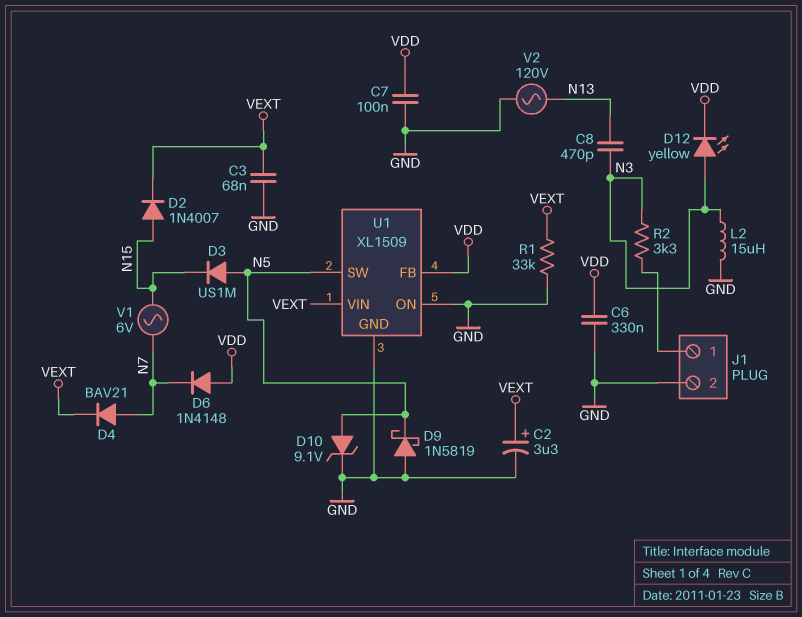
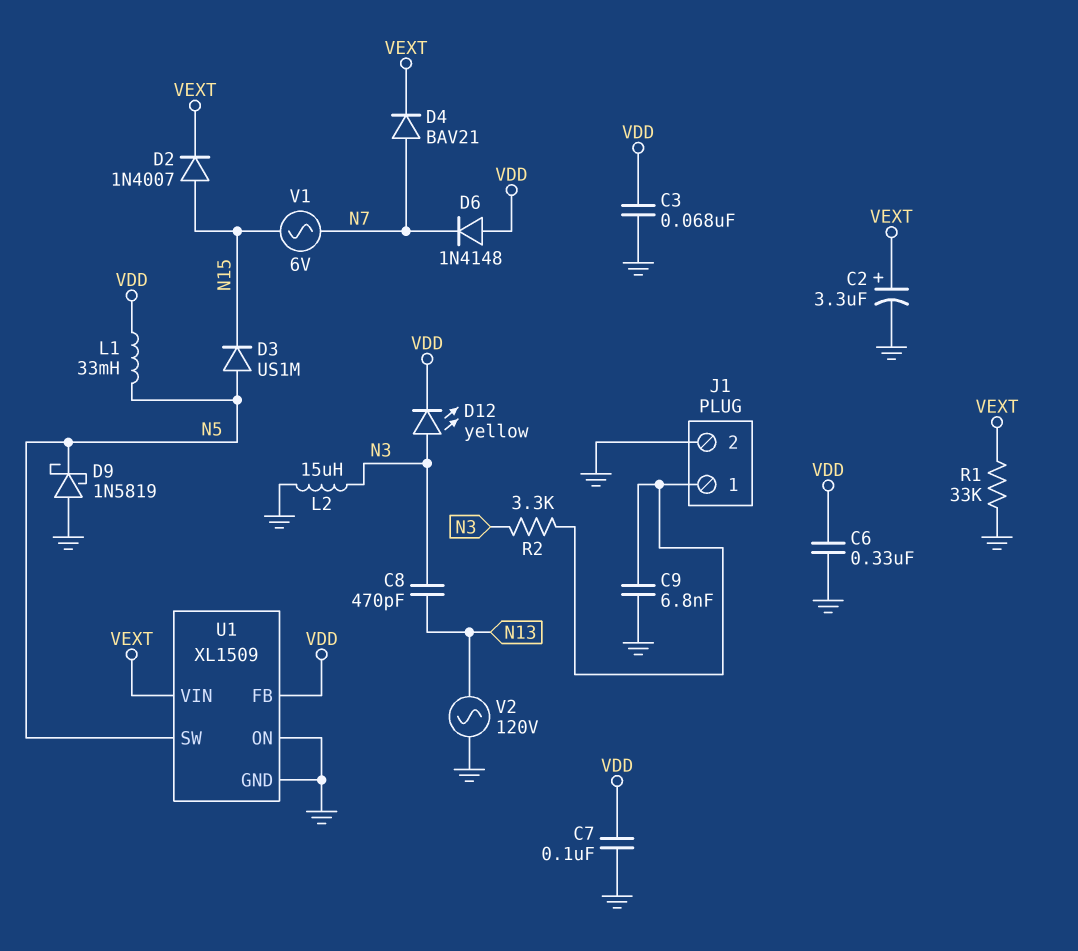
C3: 68nF (GND, VEXT) -> 68nF (GND, VDD)
C9: none -> 6.8nF (GND, J1/1)
D10: zener 9.1V (A N5, K GND) -> none
L1: none -> 33mH (N5, VDD)

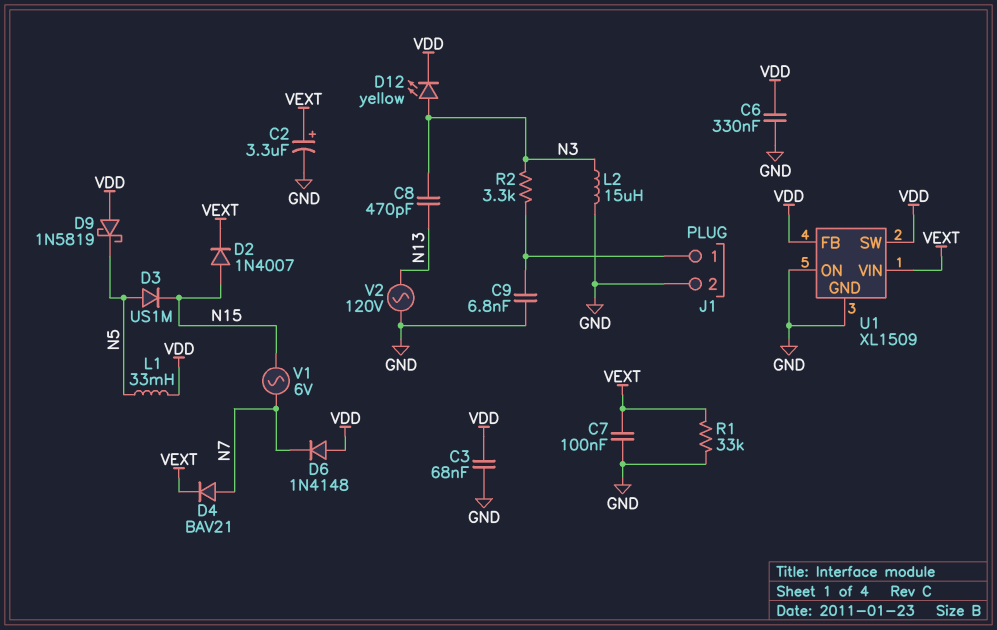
C7: 100nF (GND, VDD) -> 100nF (GND, VEXT)
D9: schottky 1N5819 (A GND, K N5) -> schottky 1N5819 (A VDD, K N5)
U1 pin SW: N5 -> VDD

